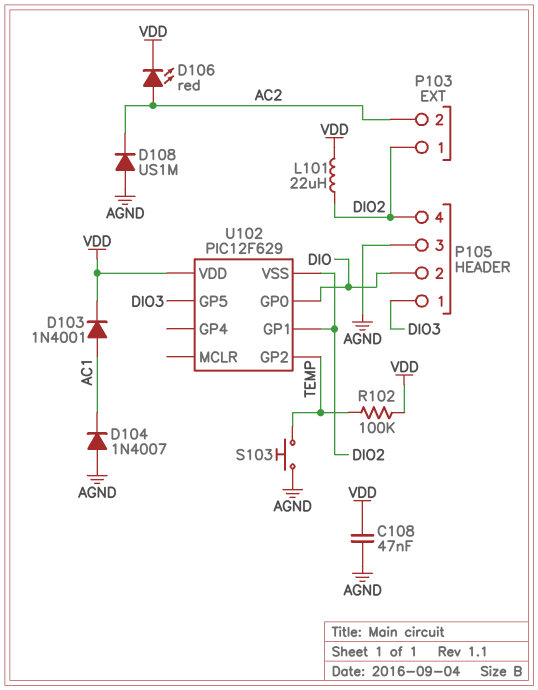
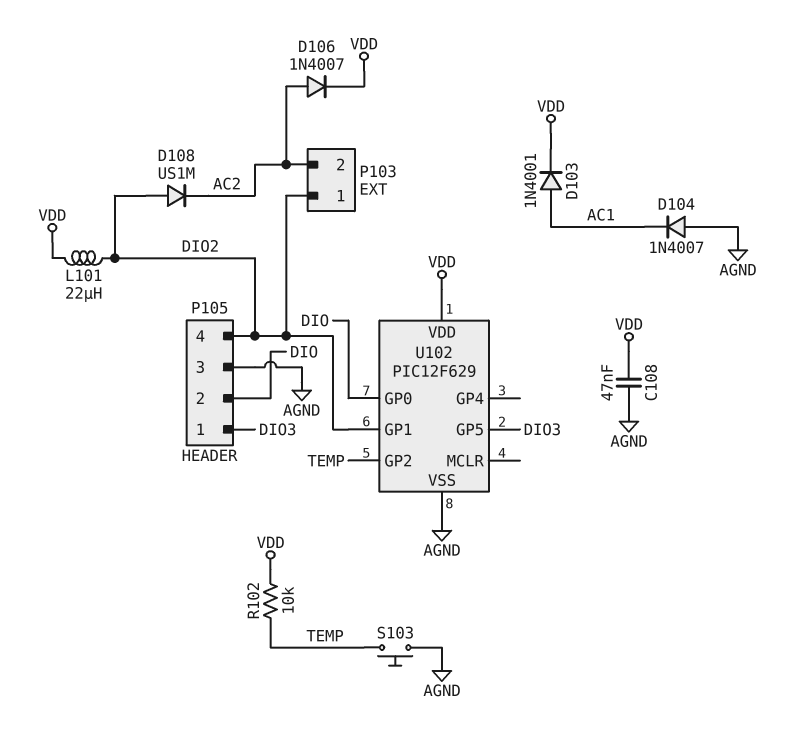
D106: LED red (A AC2, K VDD) -> diode 1N4007 (A AC2, K VDD)
D108: diode US1M (A AGND, K AC2) -> diode US1M (A DIO2, K AC2)
R102: 100k (TEMP, VDD) -> 10k (TEMP, VDD)
U102 pin VSS: DIO2 -> AGND

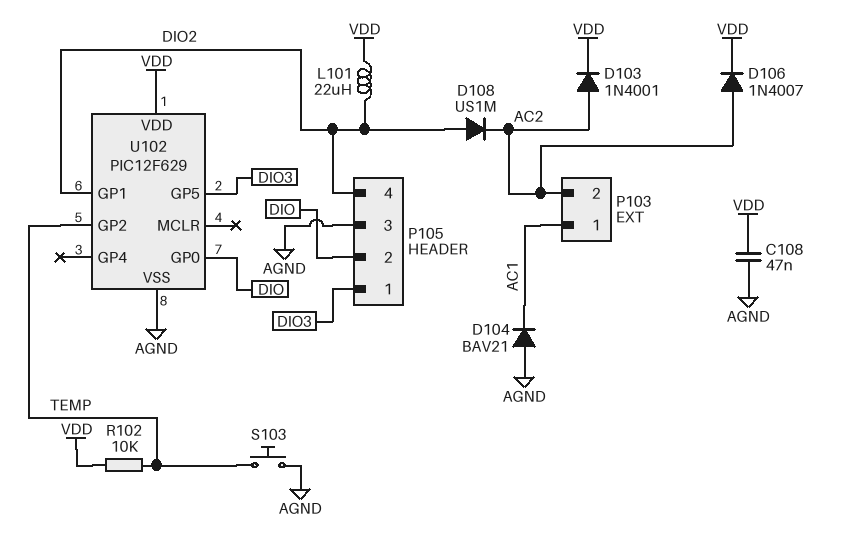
D103: diode 1N4001 (A AC1, K VDD) -> diode 1N4001 (A AC2, K VDD)
D104: diode 1N4007 (A AGND, K AC1) -> diode BAV21 (A AGND, K AC1)
P103 pin 1: DIO2 -> AC1

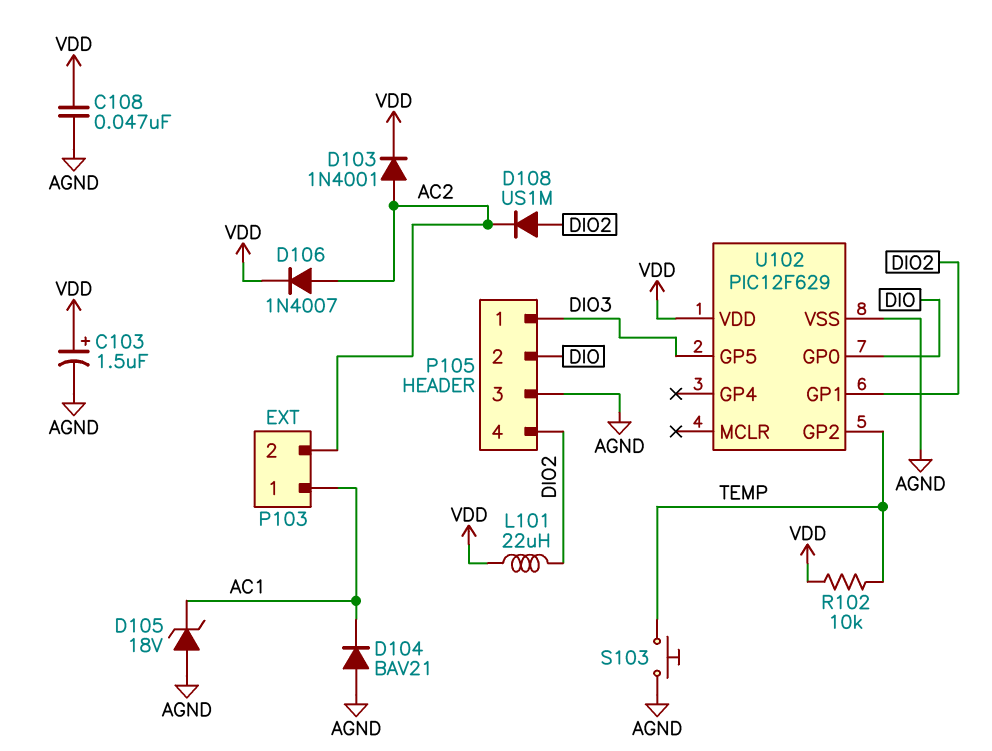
C103: none -> 1.5uF (plus VDD, minus AGND)
D105: none -> zener 18V (A AGND, K AC1)

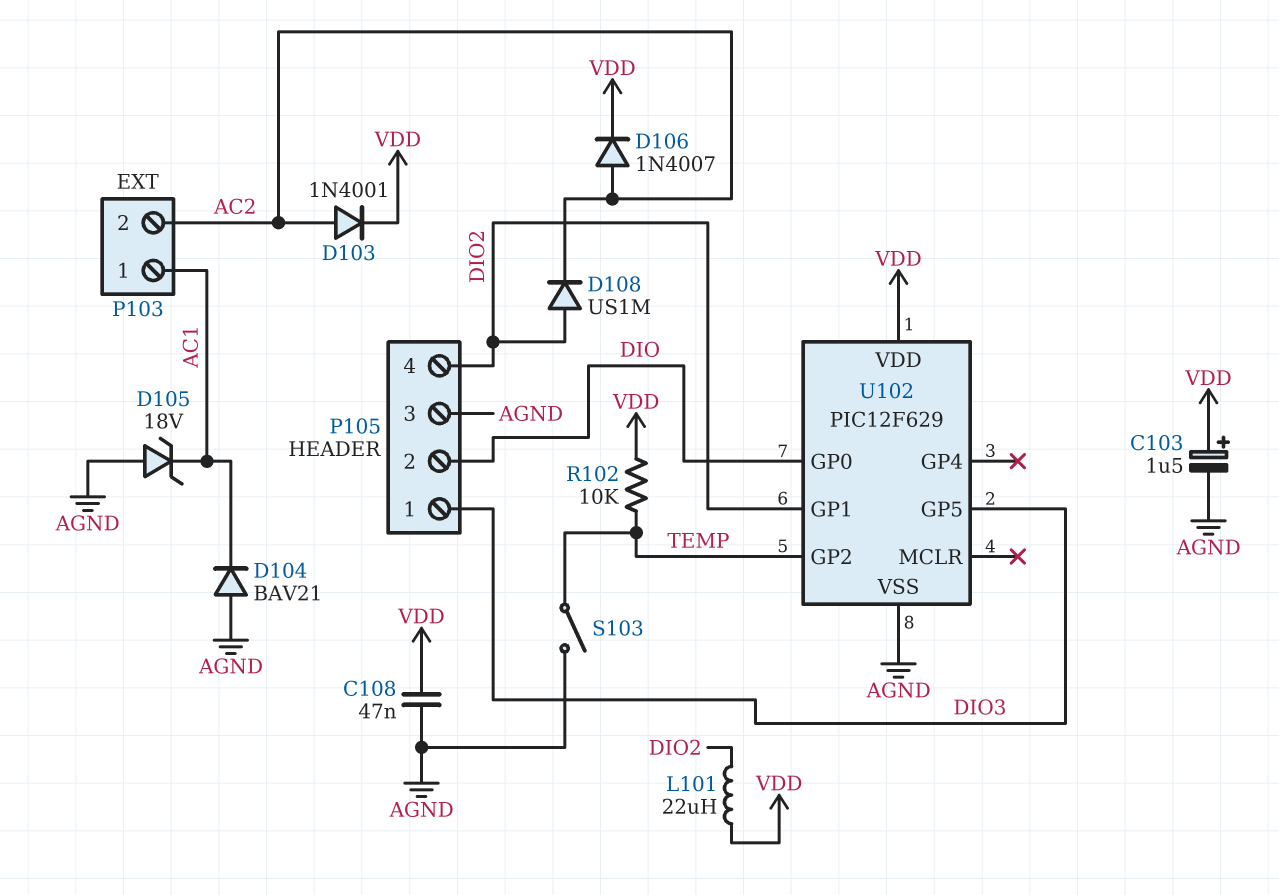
S103: button (AGND, TEMP) -> switch (AGND, TEMP)

